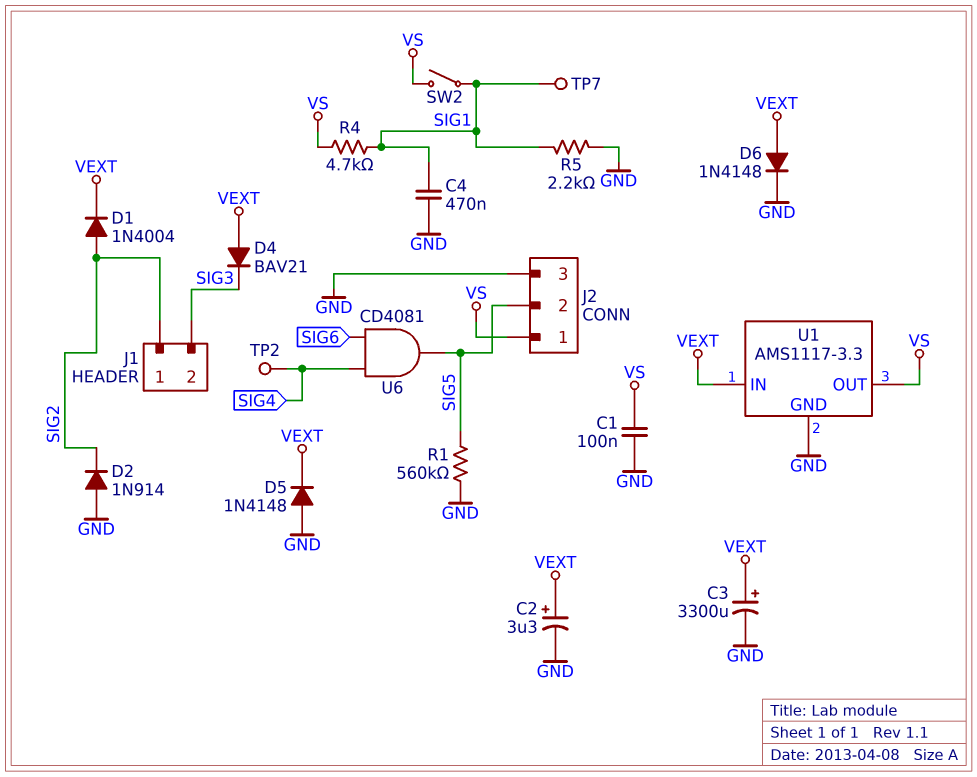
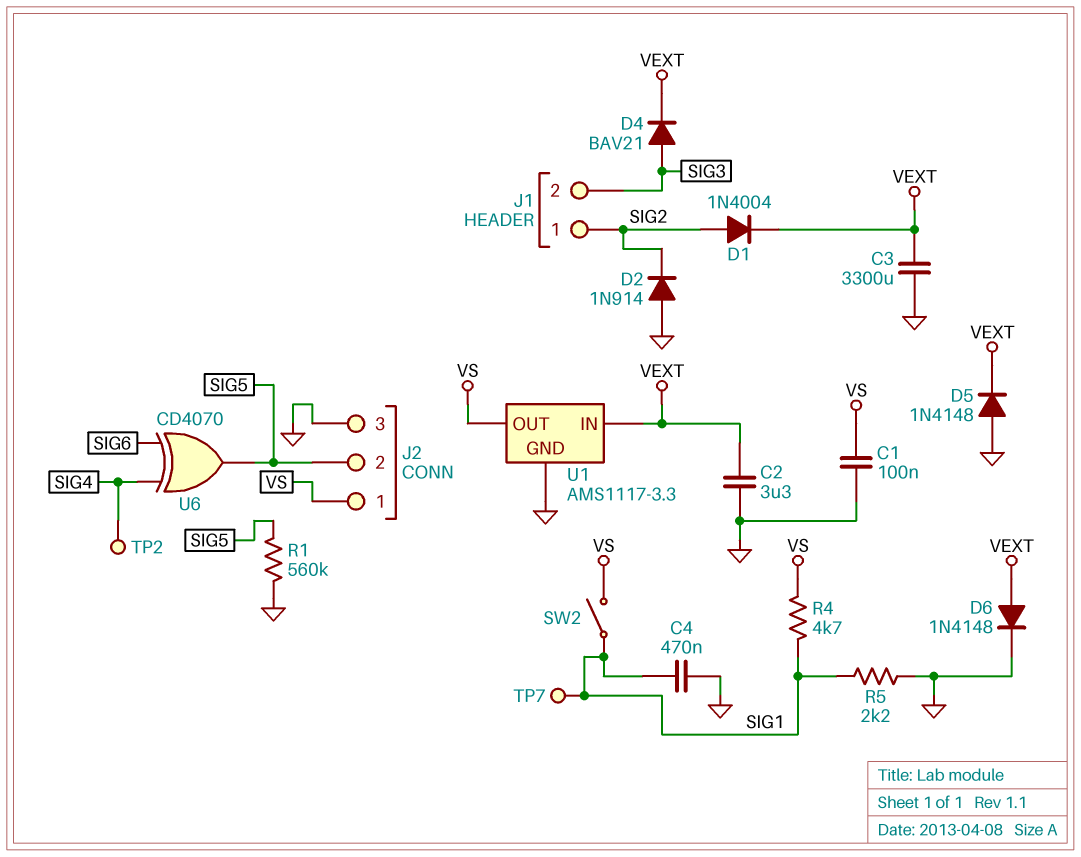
C2: 3.3uF (plus VEXT, minus GND) -> 3.3uF (GND, VEXT)
C3: 3300uF (plus VEXT, minus GND) -> 3300uF (GND, VEXT)
D4: diode BAV21 (A VEXT, K SIG3) -> diode BAV21 (A SIG3, K VEXT)
U6: AND CD4081 (in SIG4, in SIG6, out SIG5) -> XOR CD4070 (in SIG4, in SIG6, out SIG5)

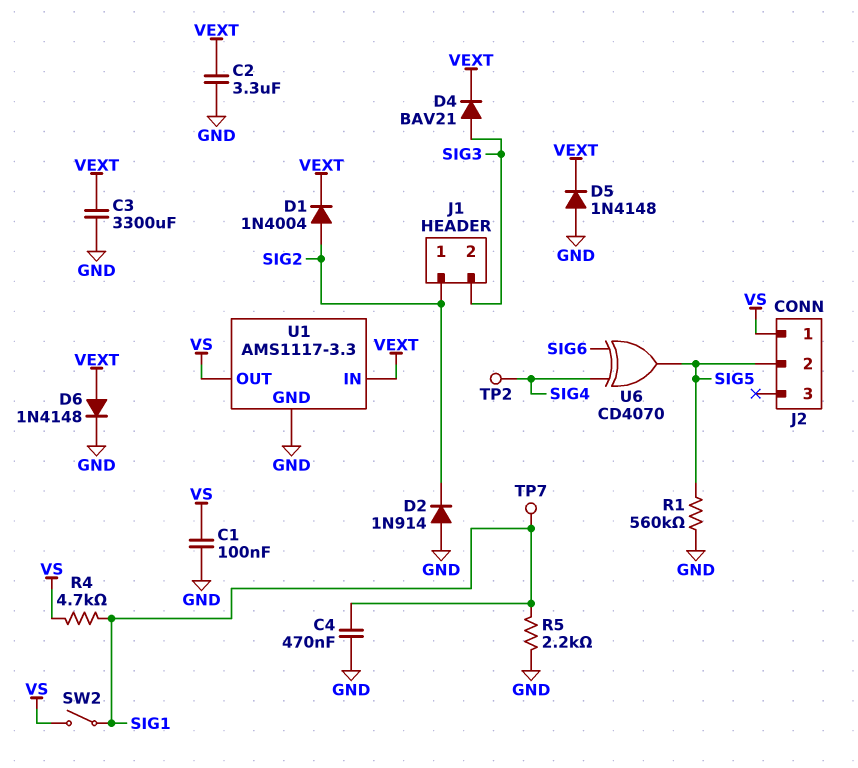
J2 pin 3: GND -> none

